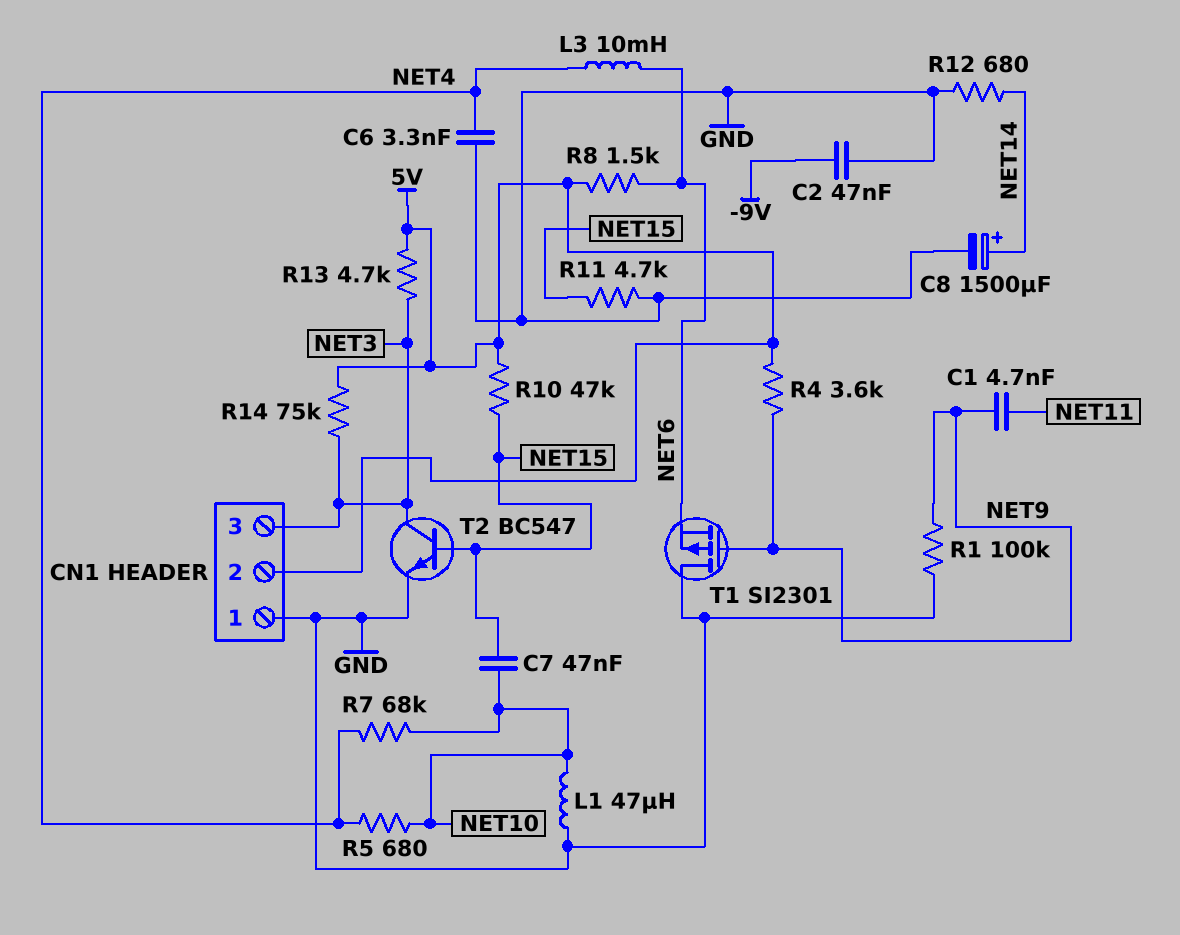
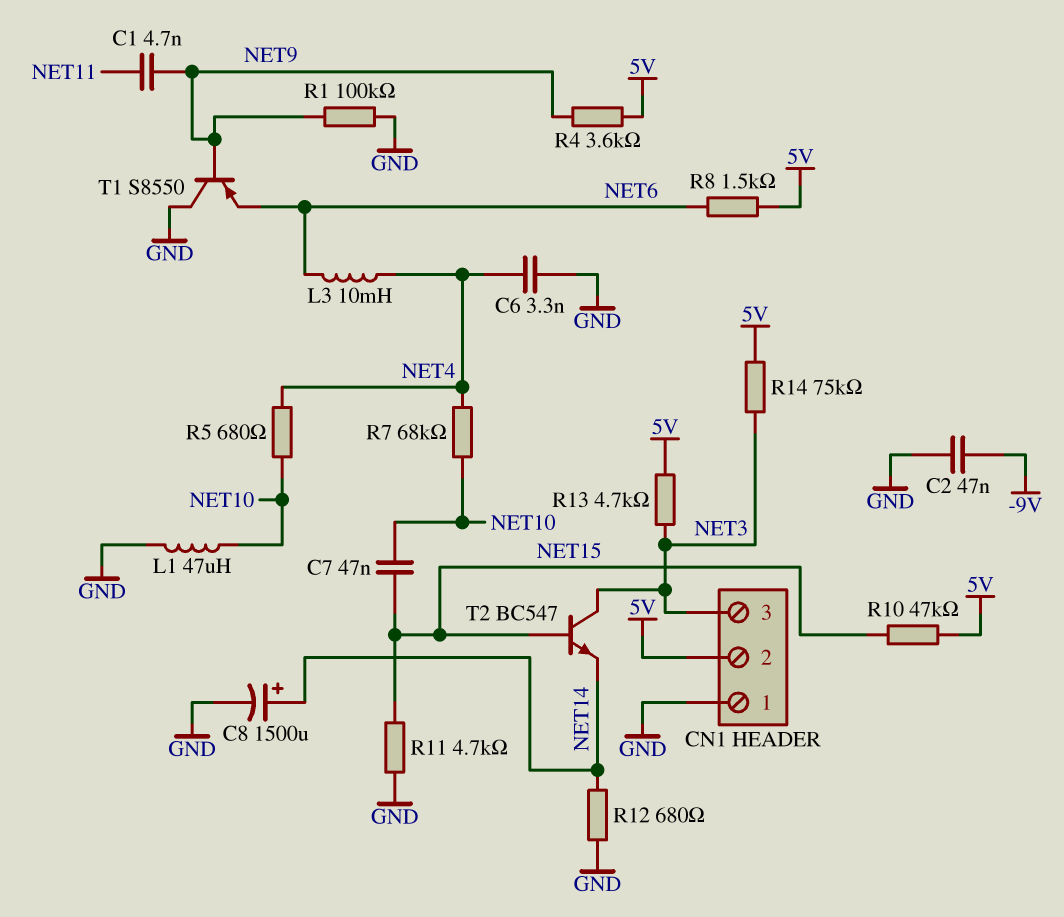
T1: PMOS SI2301 (G NET9, D GND, S NET6) -> PNP S8550 (B NET9, C GND, E NET6)
T2: NPN BC547 (B NET15, C NET3, E GND) -> NPN BC547 (B NET15, C NET3, E NET14)

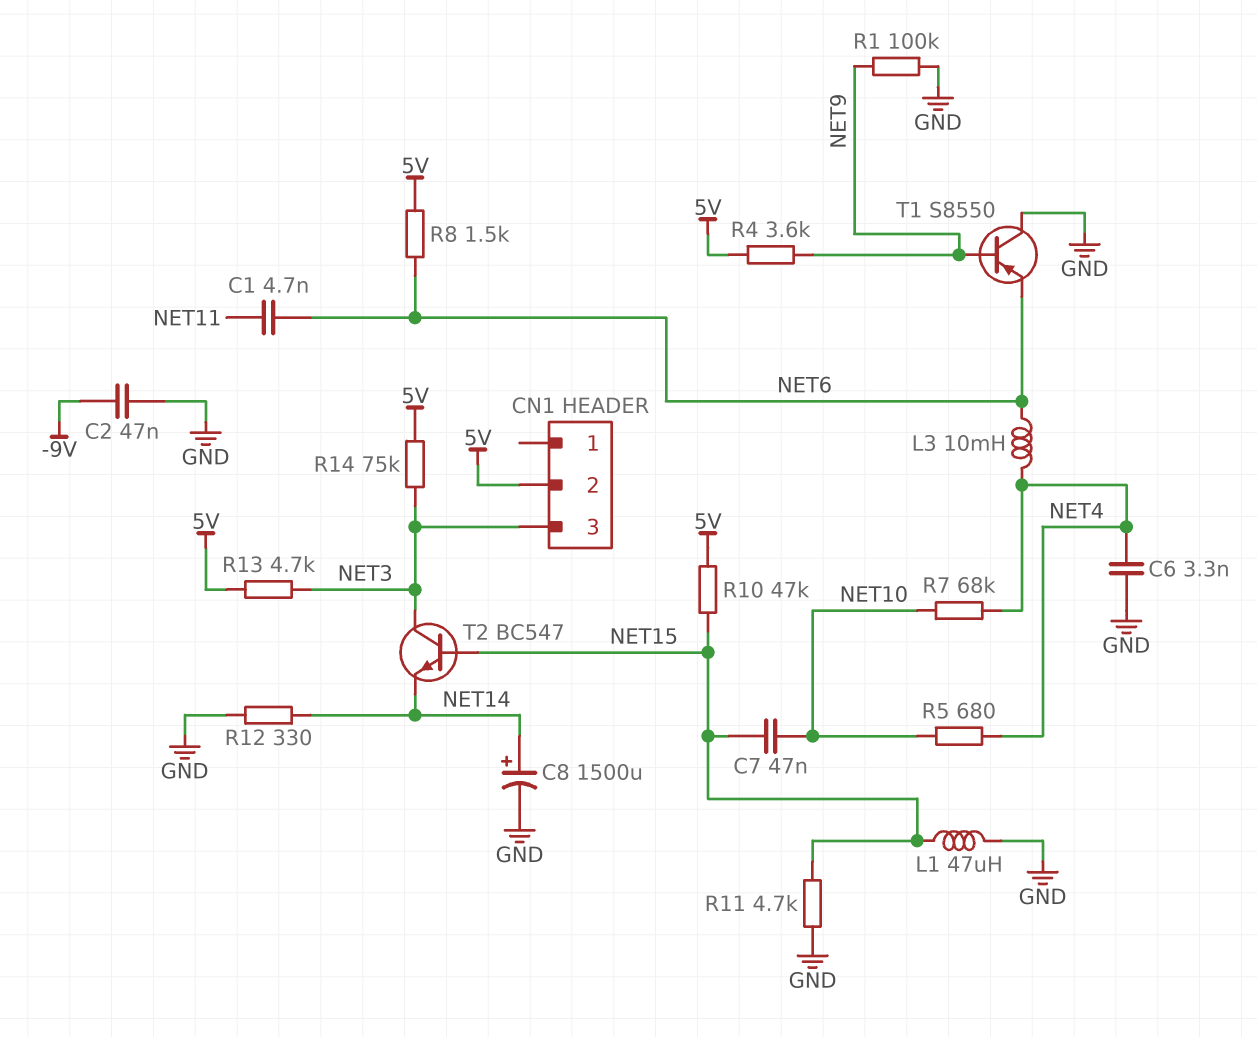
C1: 4.7nF (NET9, NET11) -> 4.7nF (NET6, NET11)
CN1 pin 1: GND -> none
L1: 47uH (GND, NET10) -> 47uH (GND, NET15)
R12: 680 (GND, NET14) -> 330 (GND, NET14)

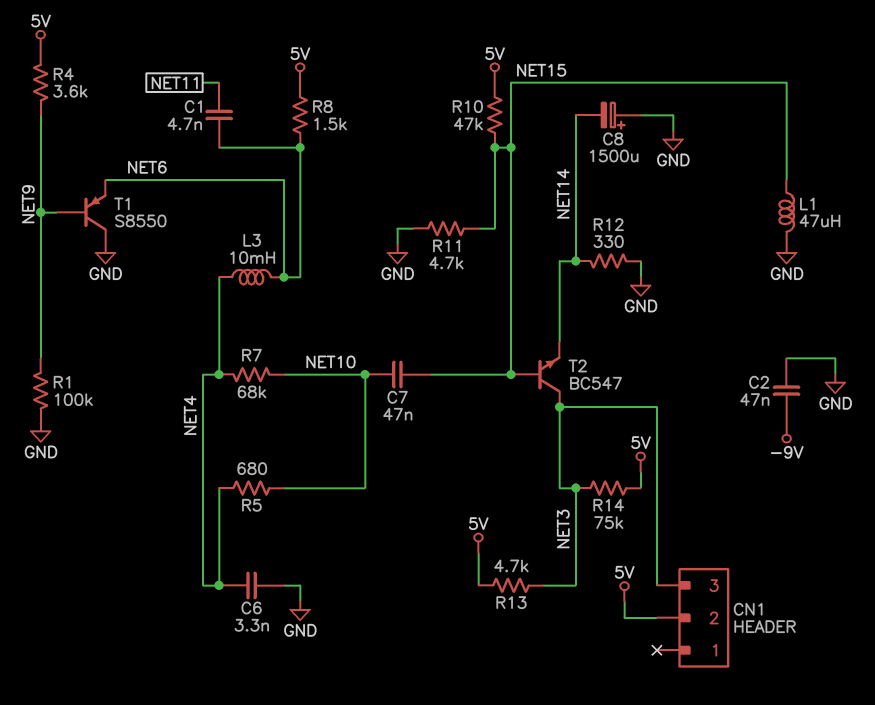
C8: 1500uF (plus NET14, minus GND) -> 1500uF (plus GND, minus NET14)

